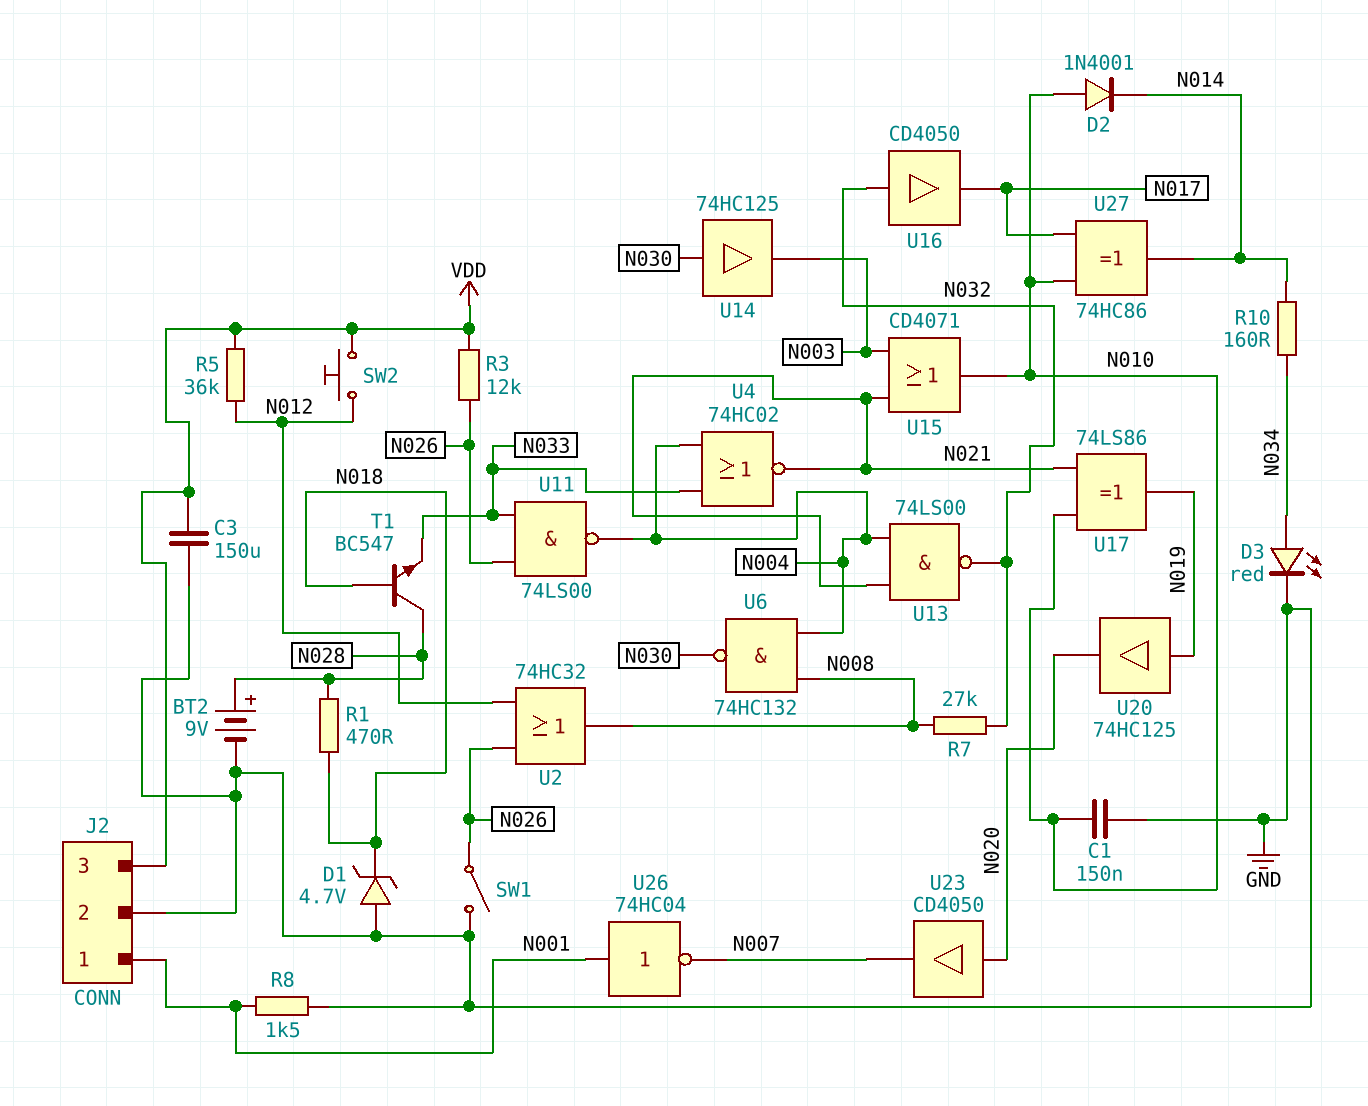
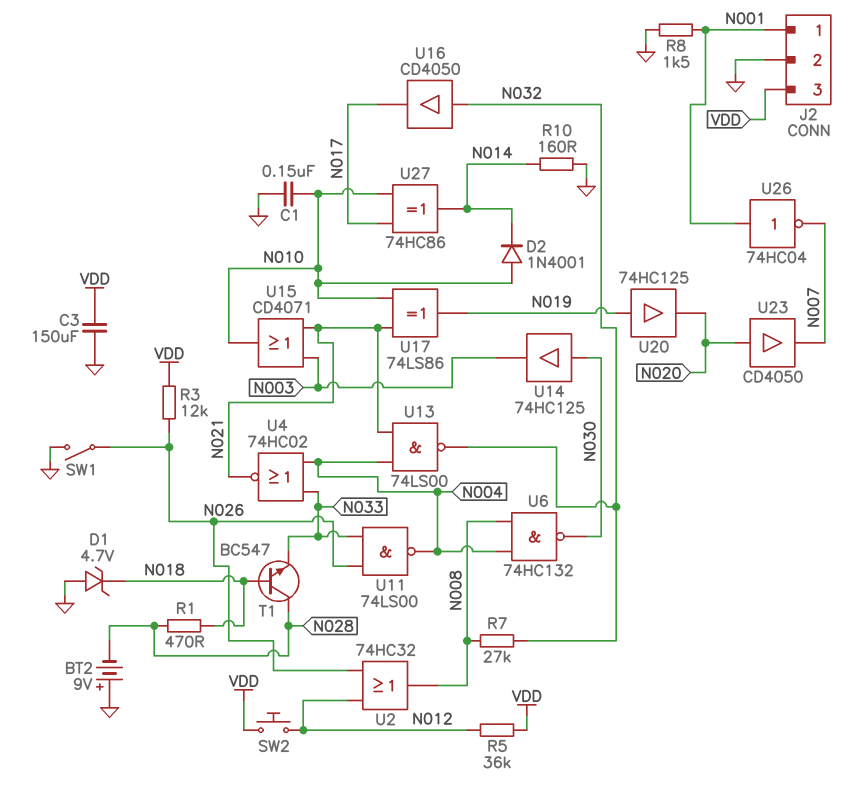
BT2: 9V (plus N028, minus GND) -> 9V (plus GND, minus N028)
D3: LED red (A N034, K GND) -> none
R10: 160 (N014, N034) -> 160 (GND, N014)

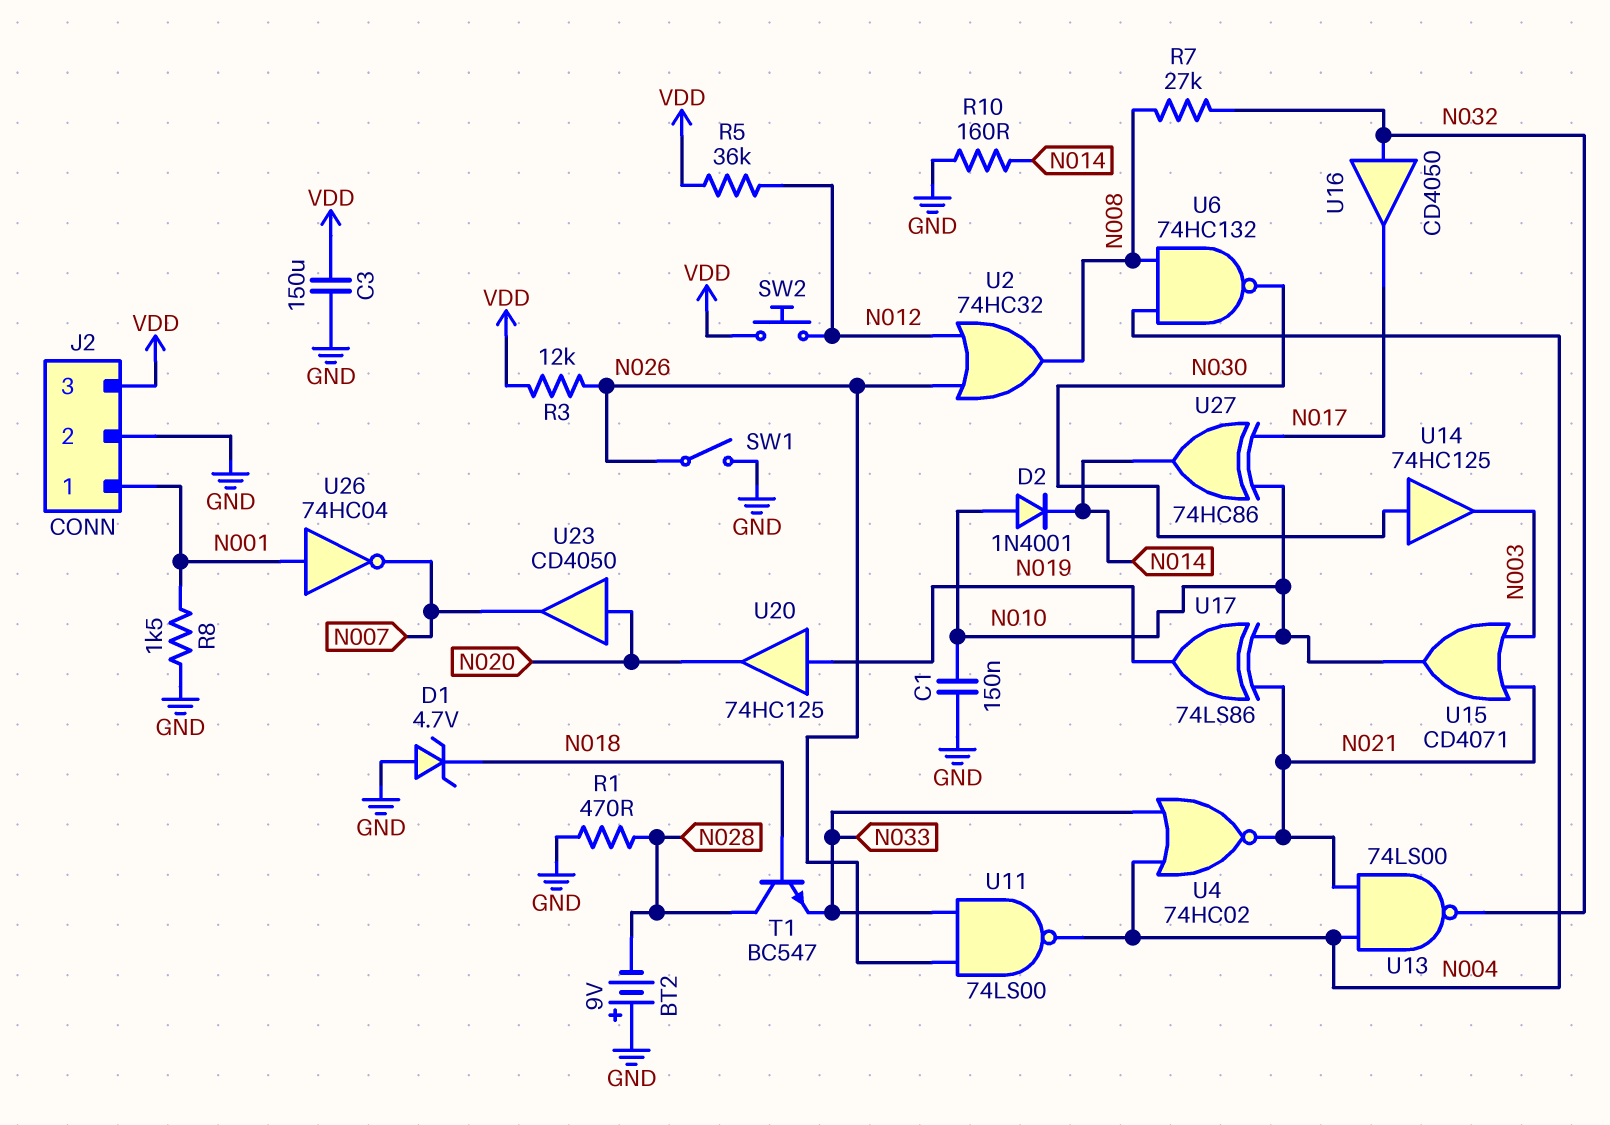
R1: 470 (N018, N028) -> 470 (GND, N028)

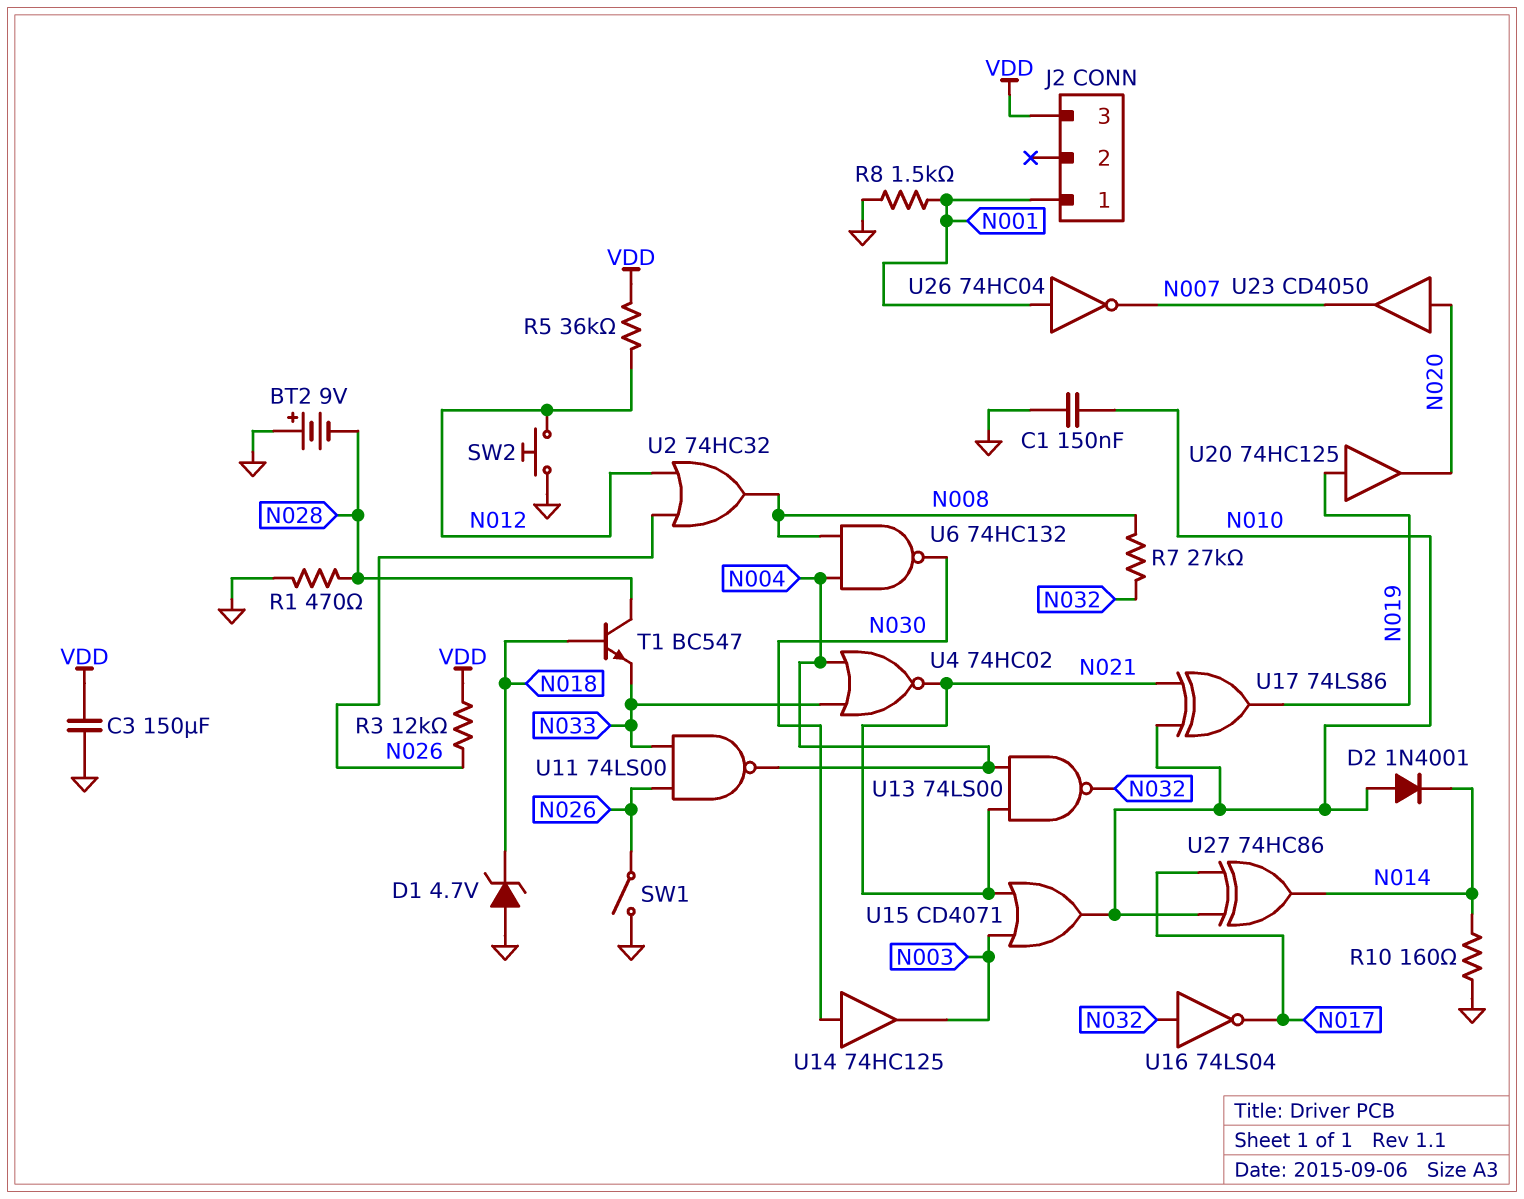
J2 pin 2: GND -> none
SW2: button (N012, VDD) -> button (GND, N012)
U16: buffer CD4050 (in N032, out N017) -> NOT 74LS04 (in N032, out N017)

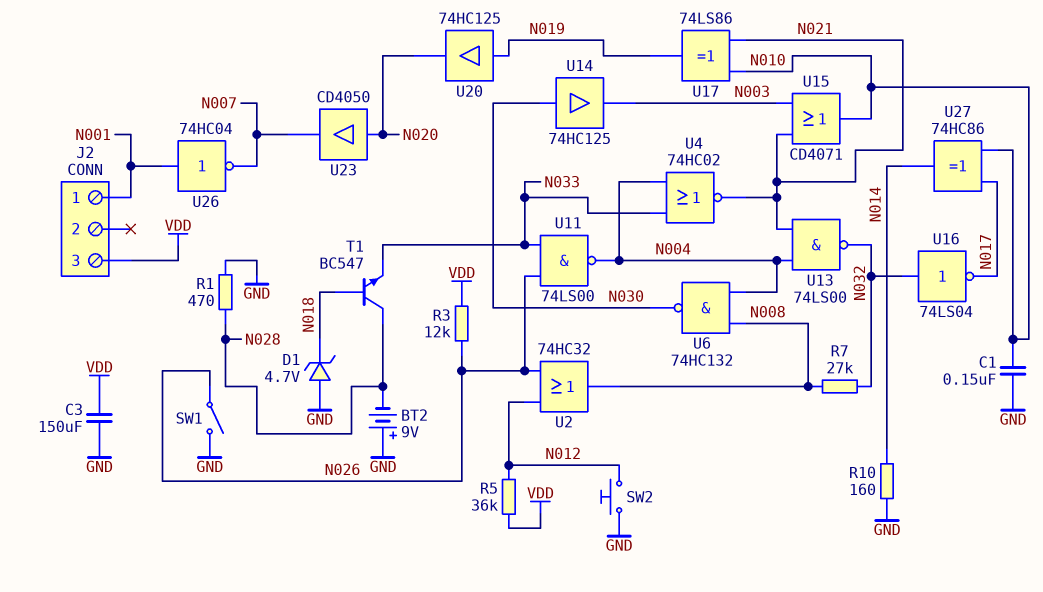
D2: diode 1N4001 (A N010, K N014) -> none
R8: 1.5k (GND, N001) -> none

